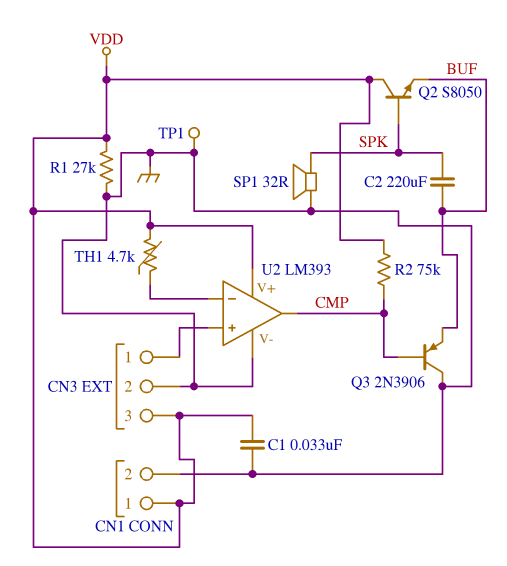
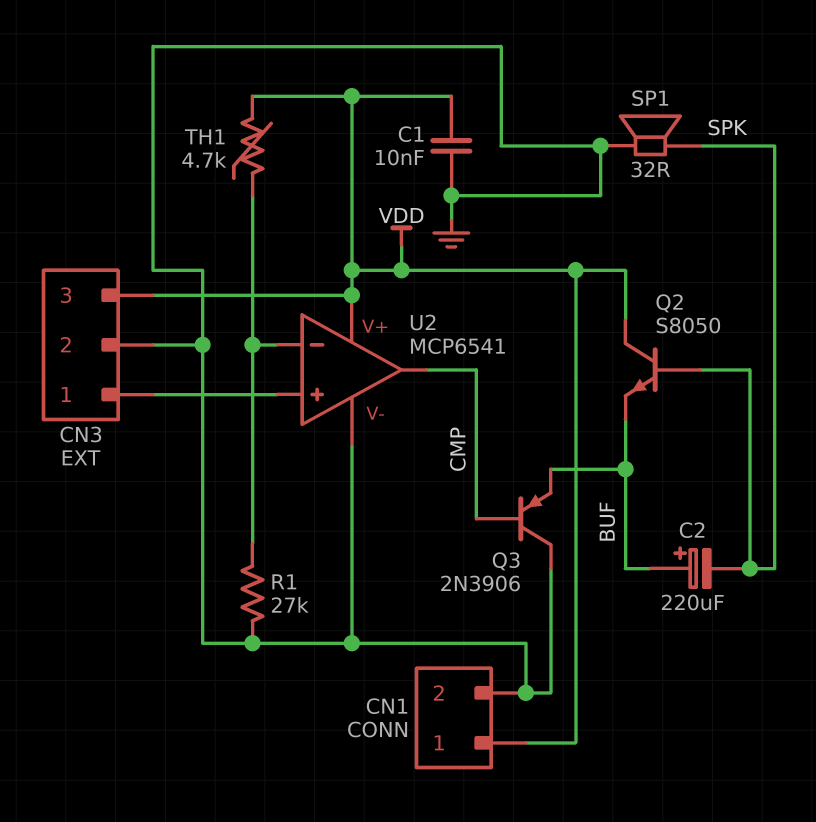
C1: 33nF (GND, VDD) -> 10nF (GND, VDD)
C2: 220uF (BUF, SPK) -> 220uF (plus BUF, minus SPK)
R1: 27k (GND, VDD) -> 27k (GND, U2/in-)
R2: 75k (CMP, VDD) -> none
TP1: test point (GND) -> none
U2: LM393 -> MCP6541

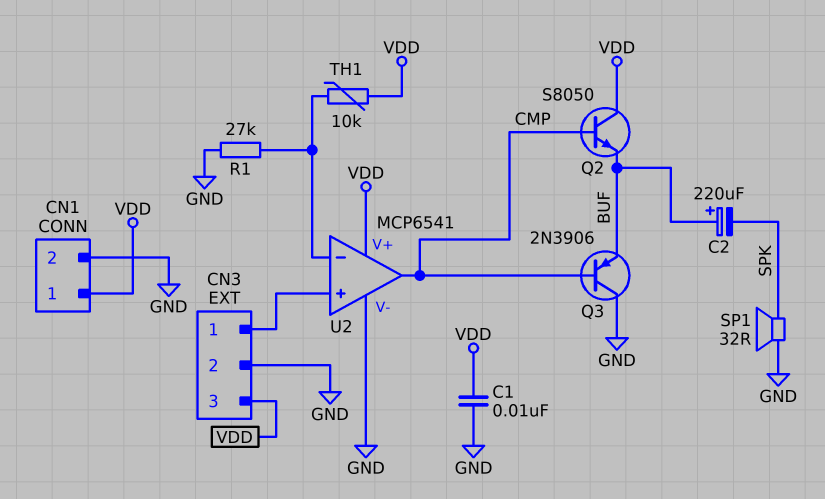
Q2: NPN S8050 (B SPK, C VDD, E BUF) -> NPN S8050 (B CMP, C VDD, E BUF)
TH1: 4.7k (U2/in-, VDD) -> 10k (U2/in-, VDD)

